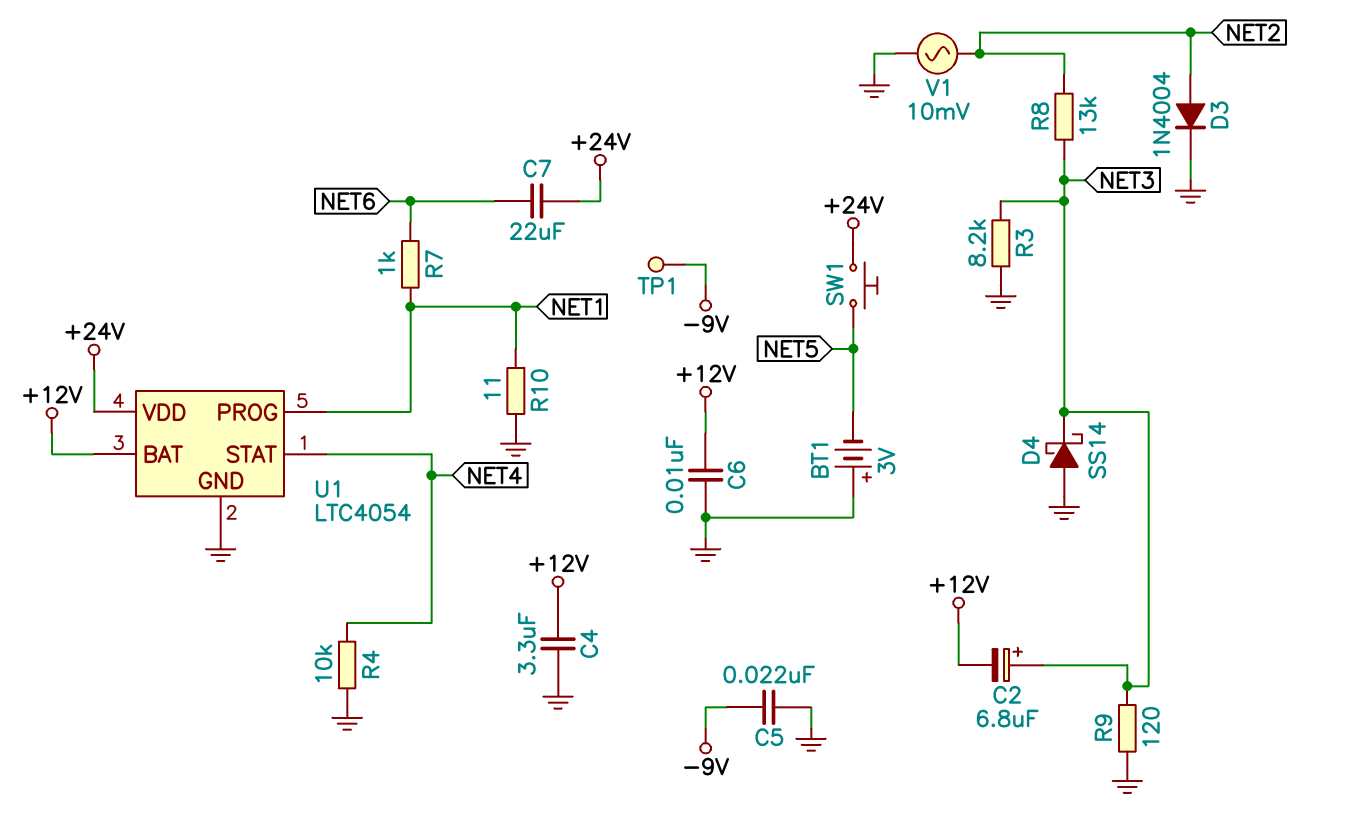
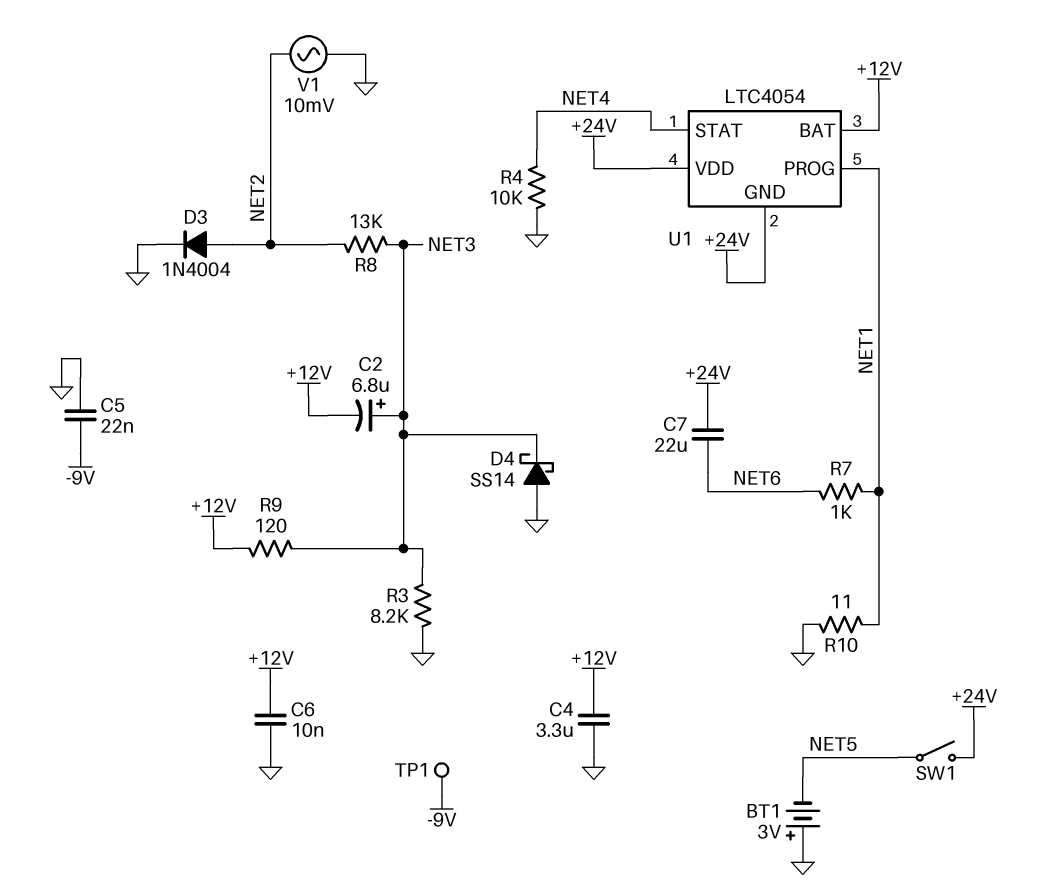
R9: 120 (GND, NET3) -> 120 (+12V, NET3)
SW1: button (+24V, NET5) -> switch (+24V, NET5)
U1 pin GND: GND -> +24V

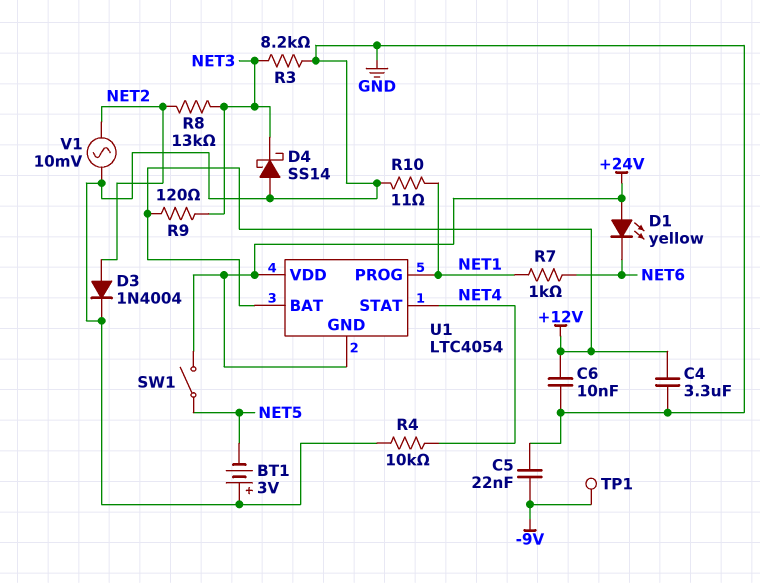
C2: 6.8uF (plus NET3, minus +12V) -> none
C7: 22uF (+24V, NET6) -> none
D1: none -> LED yellow (A +24V, K NET6)

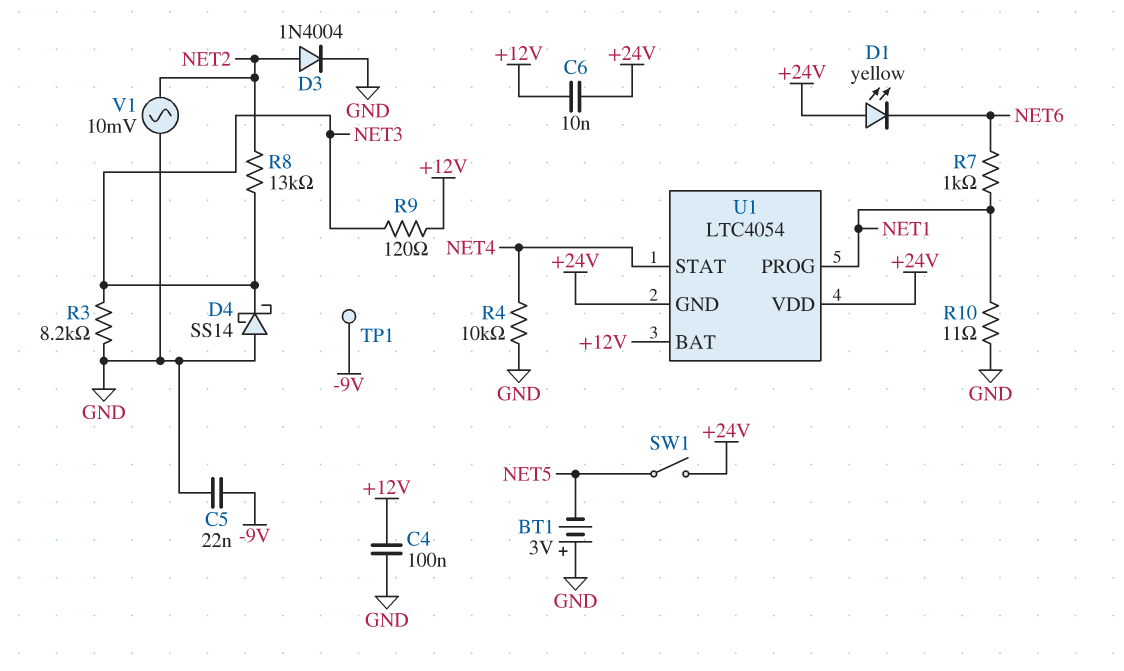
C4: 3.3uF (+12V, GND) -> 100nF (+12V, GND)
C6: 10nF (+12V, GND) -> 10nF (+12V, +24V)

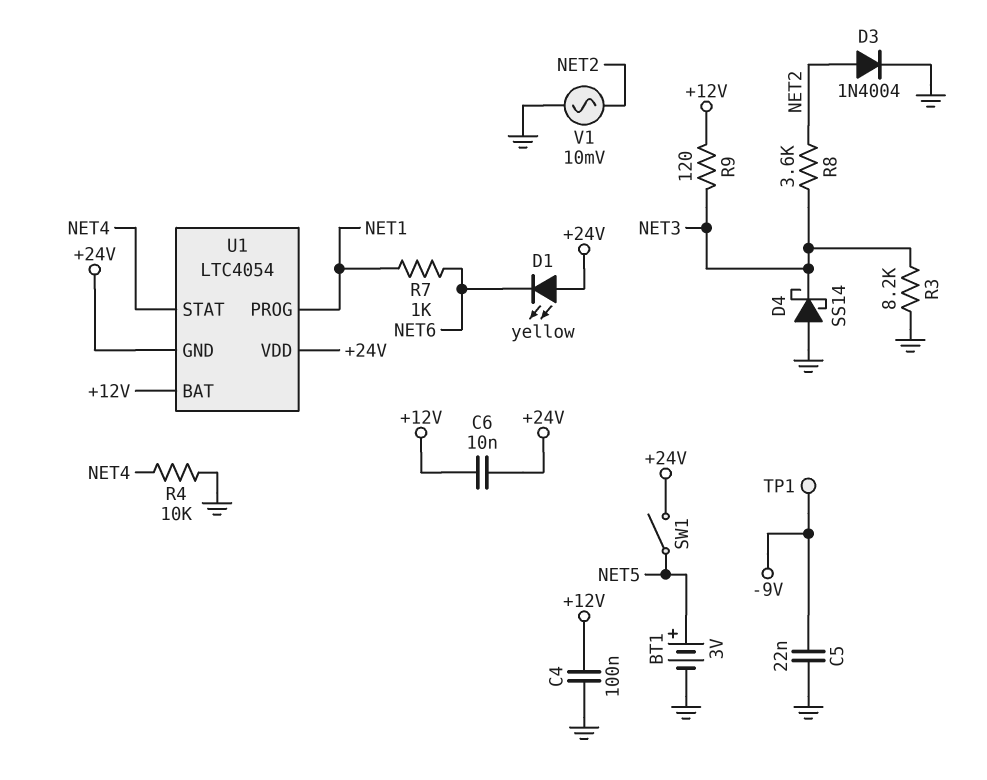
BT1: 3V (plus GND, minus NET5) -> 3V (plus NET5, minus GND)
R8: 13k (NET2, NET3) -> 3.6k (NET2, NET3)
R10: 11 (GND, NET1) -> none

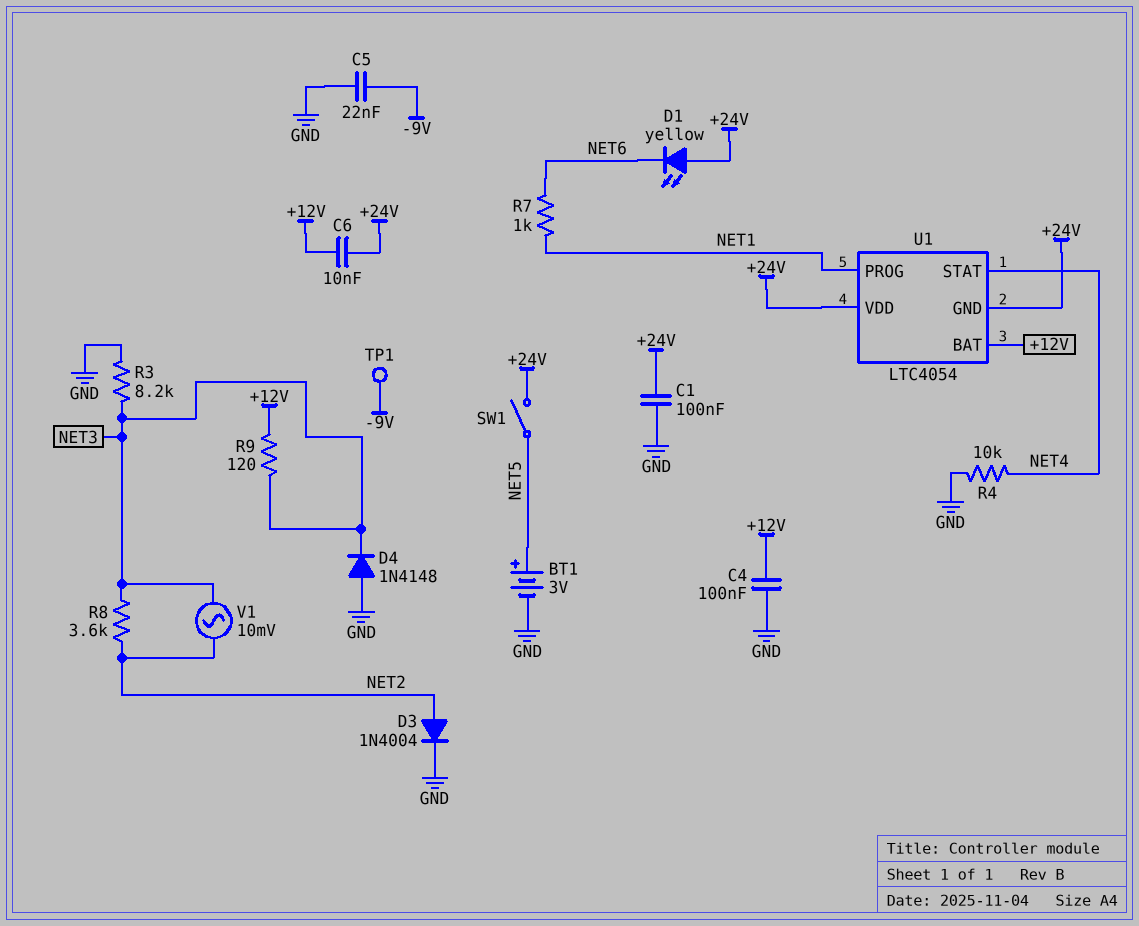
C1: none -> 100nF (+24V, GND)
D4: schottky SS14 (A GND, K NET3) -> diode 1N4148 (A GND, K NET3)
V1: AC 10mV (GND, NET2) -> AC 10mV (NET2, NET3)

